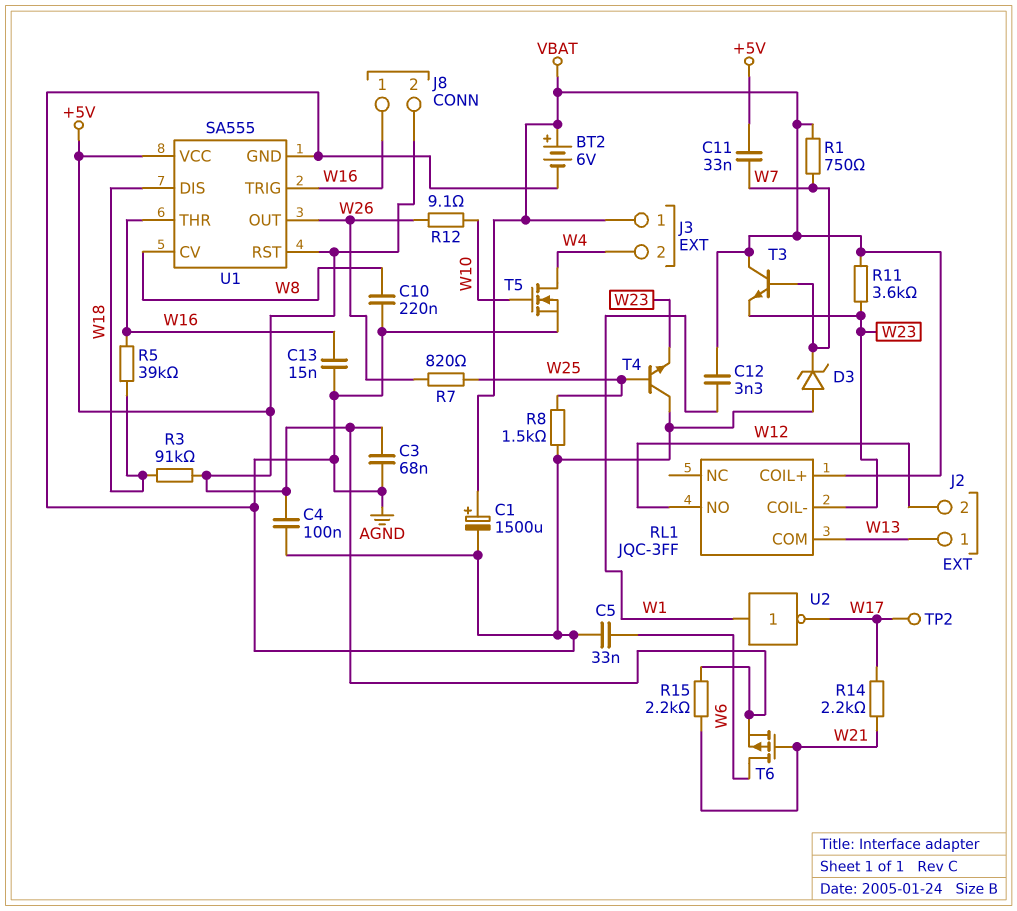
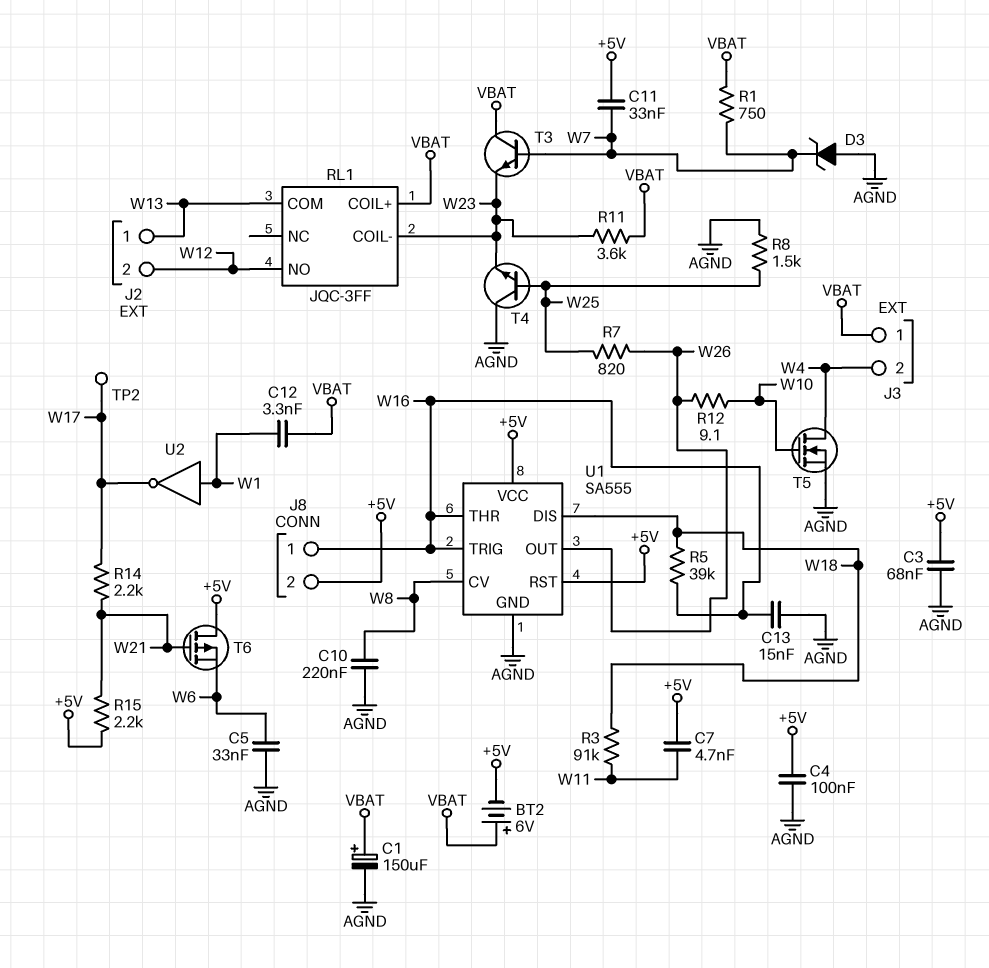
BT2: 6V (plus VBAT, minus AGND) -> 6V (plus VBAT, minus +5V)
C1: 1500uF (plus VBAT, minus AGND) -> 150uF (plus VBAT, minus AGND)
C7: none -> 4.7nF (+5V, W11)
R3: 91k (+5V, W18) -> 91k (W11, W18)
T6: PMOS (G W21, D W6, S +5V) -> PMOS (G W21, D +5V, S W6)

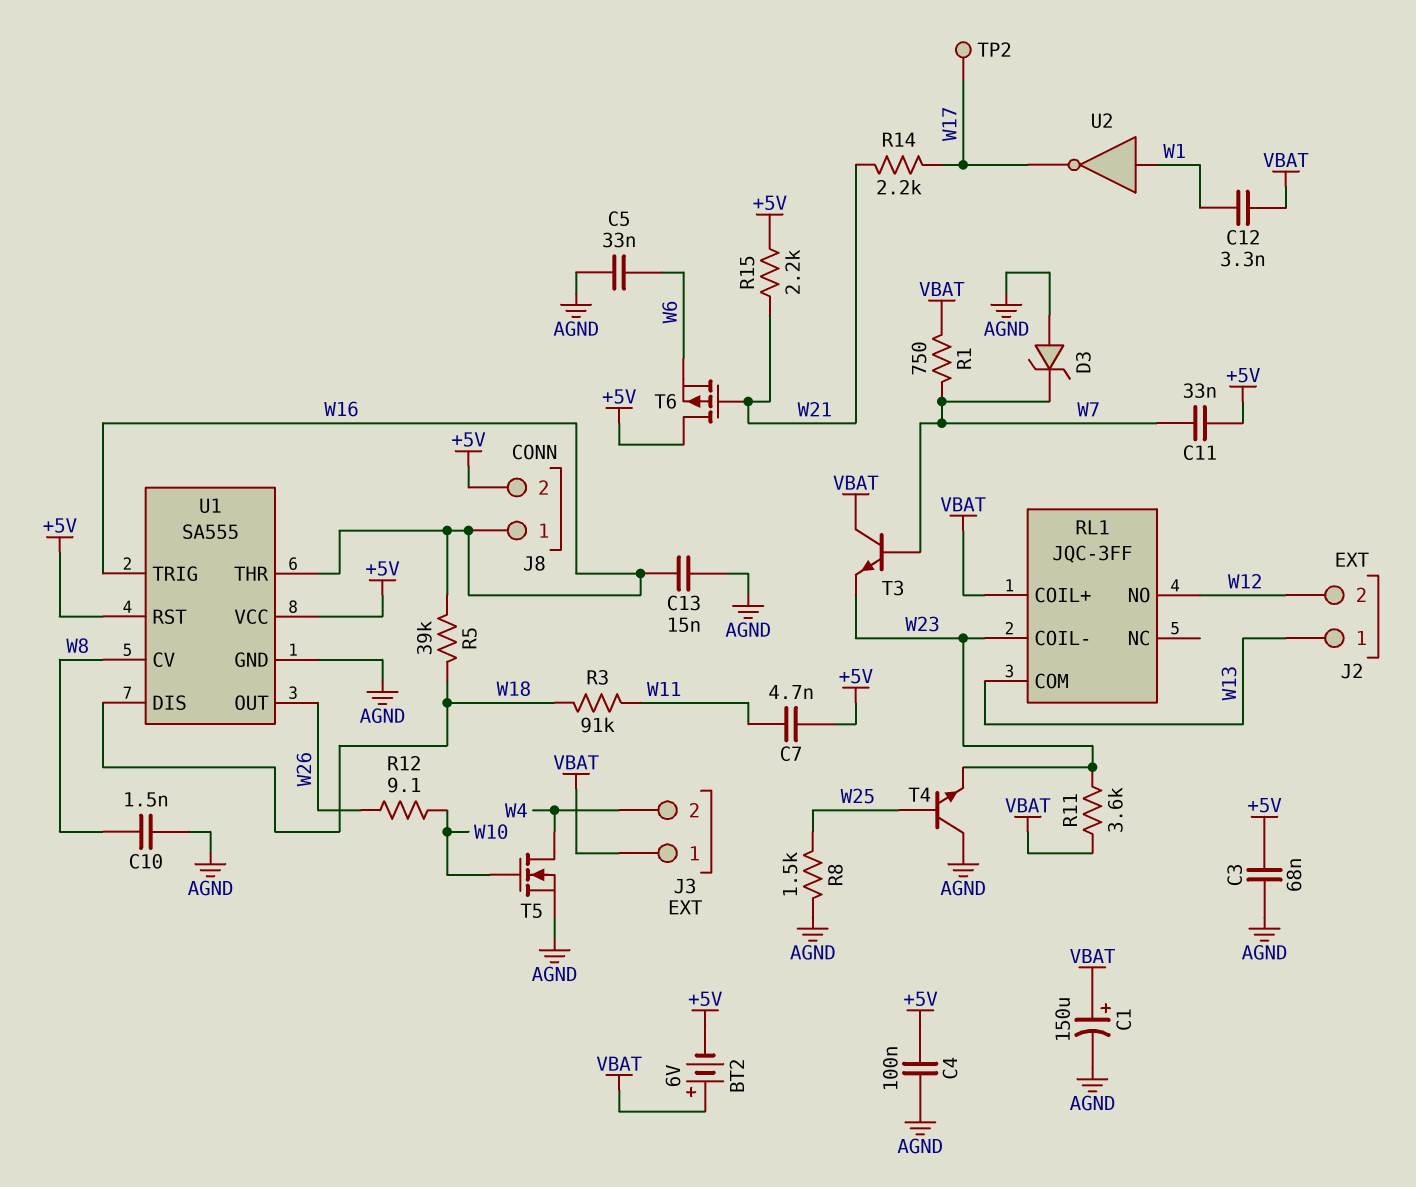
C10: 220nF (AGND, W8) -> 1.5nF (AGND, W8)
R7: 820 (W25, W26) -> none

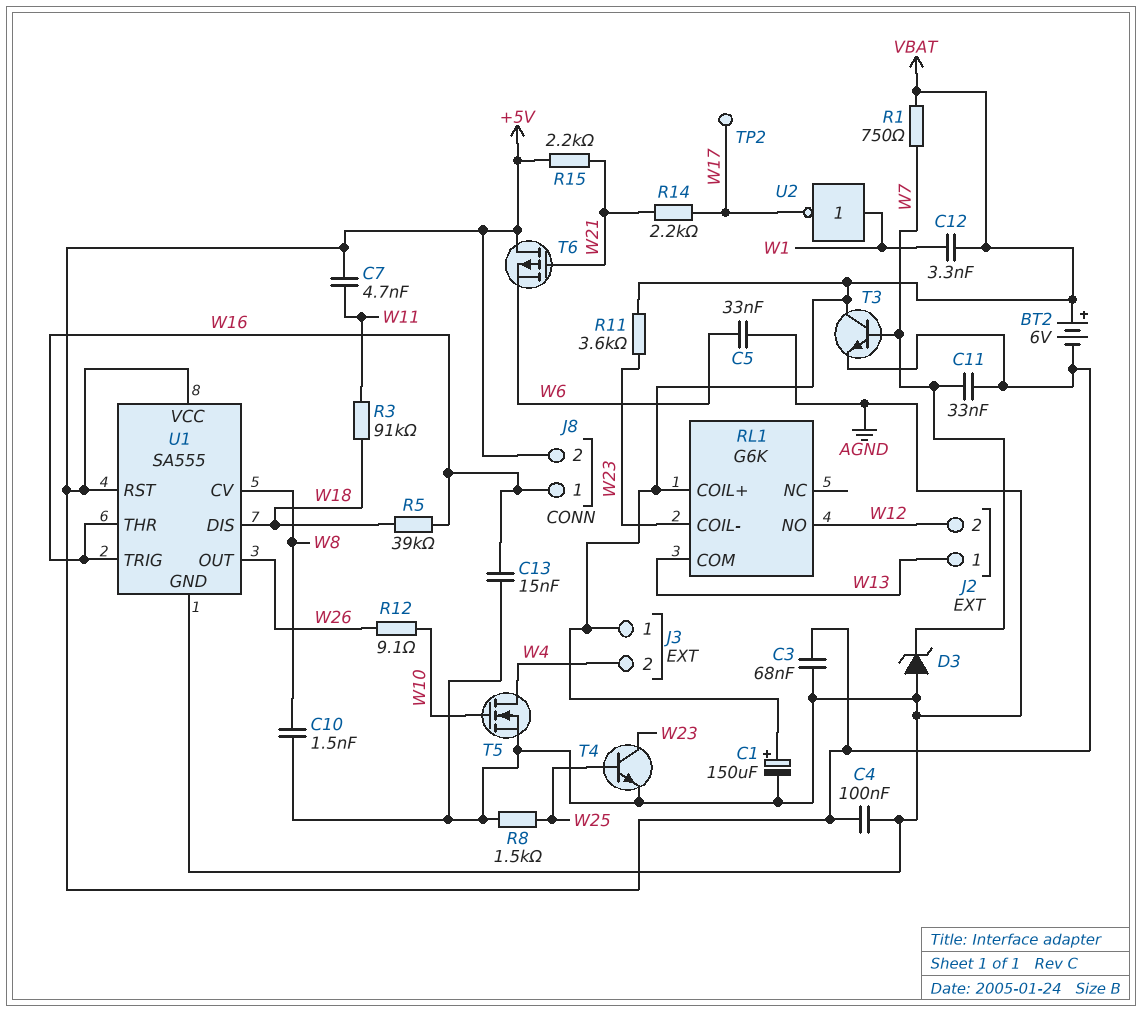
RL1: JQC-3FF -> G6K
T3: NPN (B W7, C VBAT, E W23) -> NPN (B W7, C VBAT, E +5V)
T4: NPN (B W25, C AGND, E W23) -> NPN (B W25, C W23, E AGND)

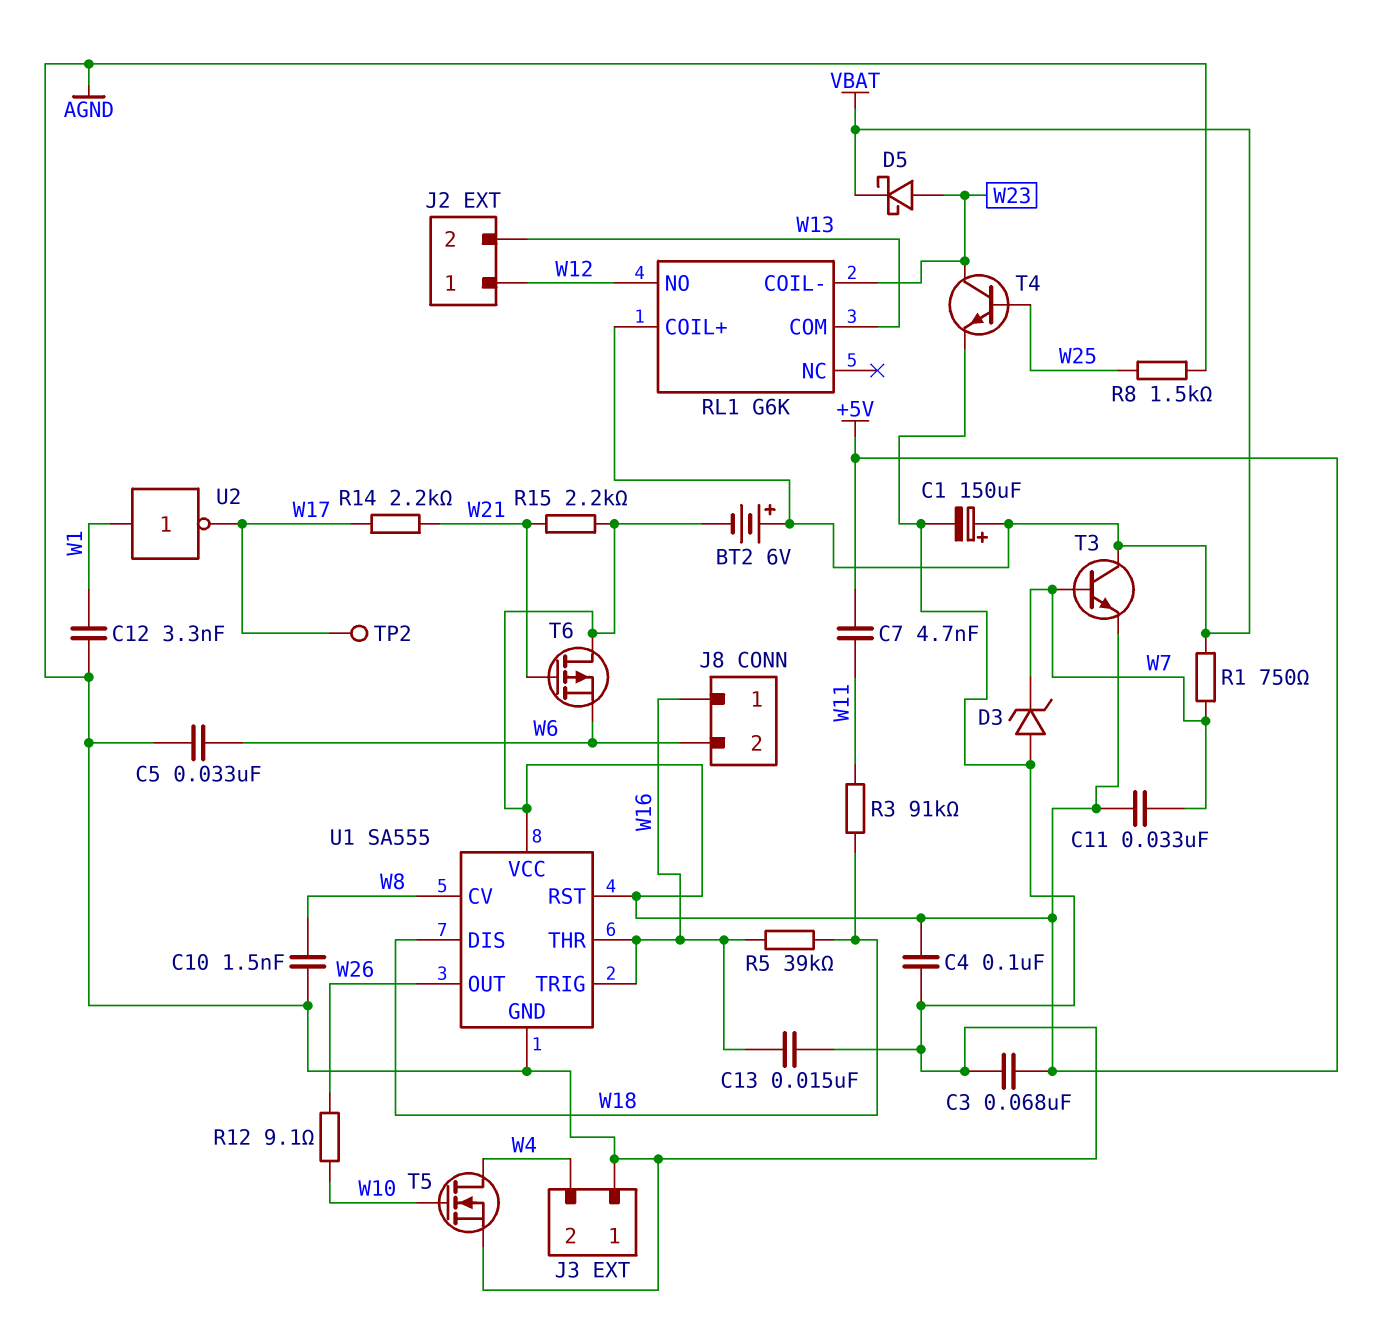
C12: 3.3nF (VBAT, W1) -> 3.3nF (AGND, W1)
D5: none -> schottky (A W23, K VBAT)
J2 pin 1: W13 -> W12
J2 pin 2: W12 -> W13
J3 pin 1: VBAT -> AGND
J8 pin 2: +5V -> W6
R11: 3.6k (VBAT, W23) -> none

